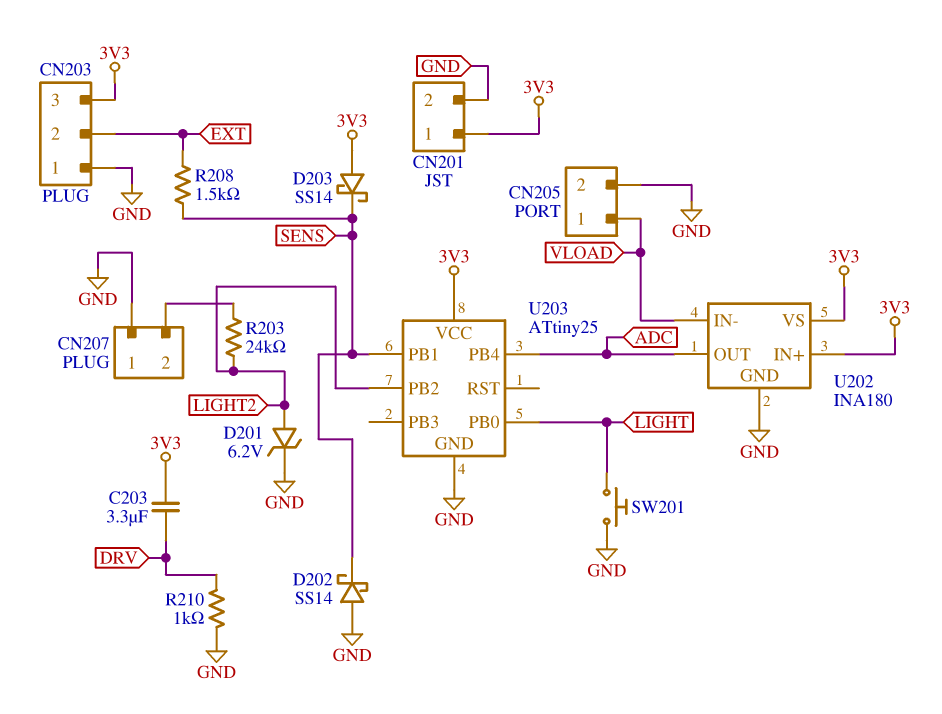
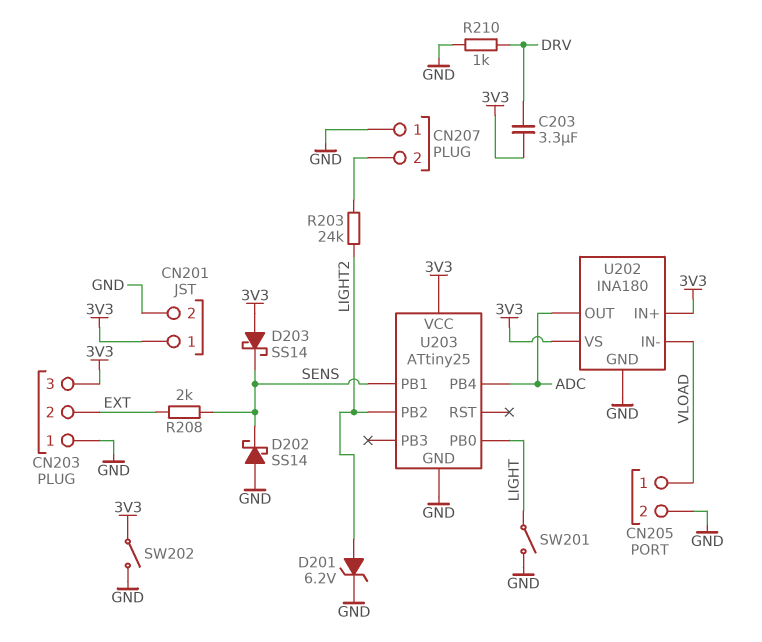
R208: 1.5k (EXT, SENS) -> 2k (EXT, SENS)
SW201: button (GND, LIGHT) -> switch (GND, LIGHT)
SW202: none -> switch (3V3, GND)

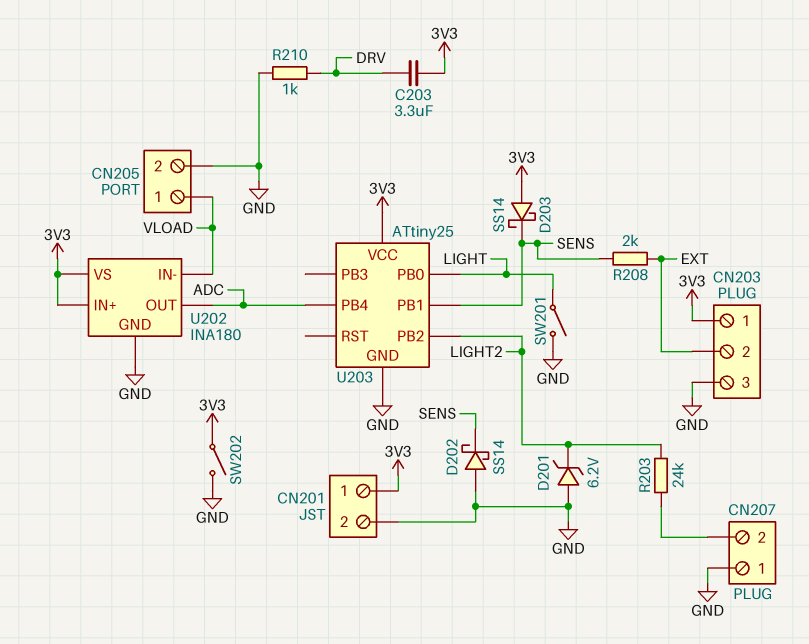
CN203 pin 1: GND -> 3V3
CN203 pin 3: 3V3 -> GND
D201: zener 6.2V (A LIGHT2, K GND) -> zener 6.2V (A GND, K LIGHT2)

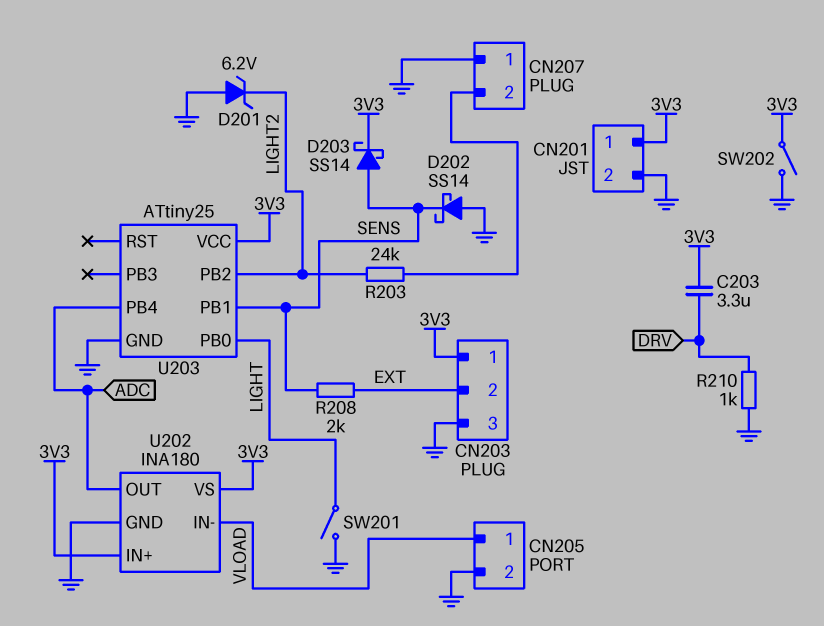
D203: schottky SS14 (A 3V3, K SENS) -> schottky SS14 (A SENS, K 3V3)

